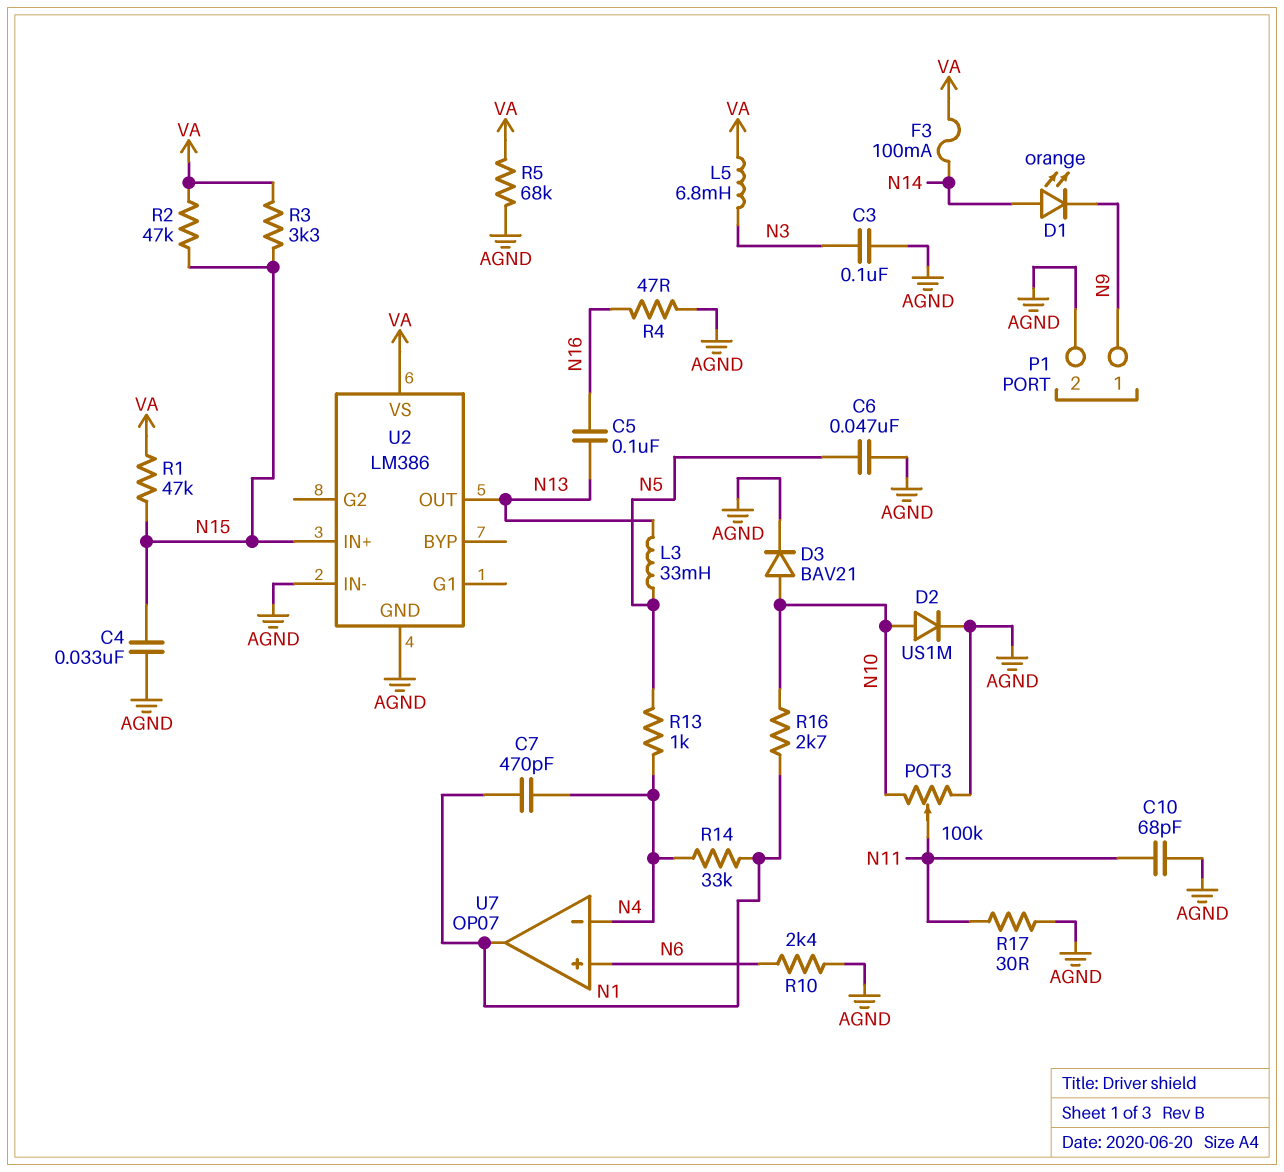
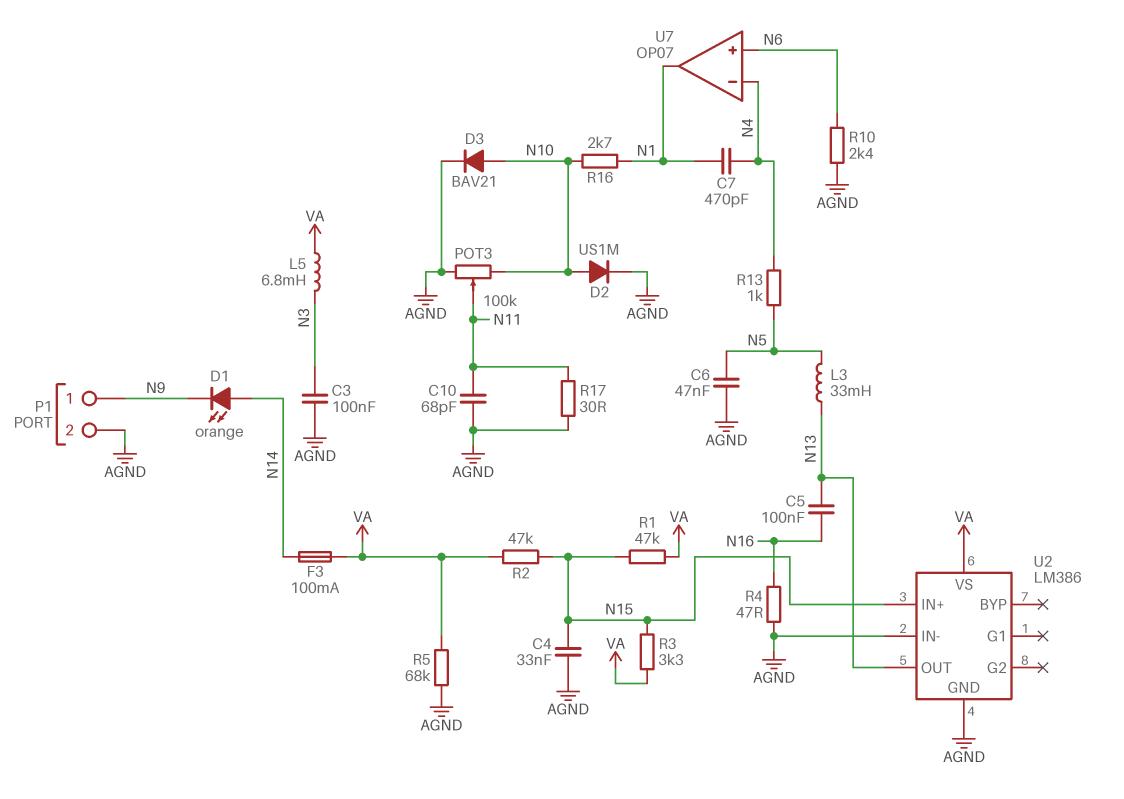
R14: 33k (N1, N4) -> none

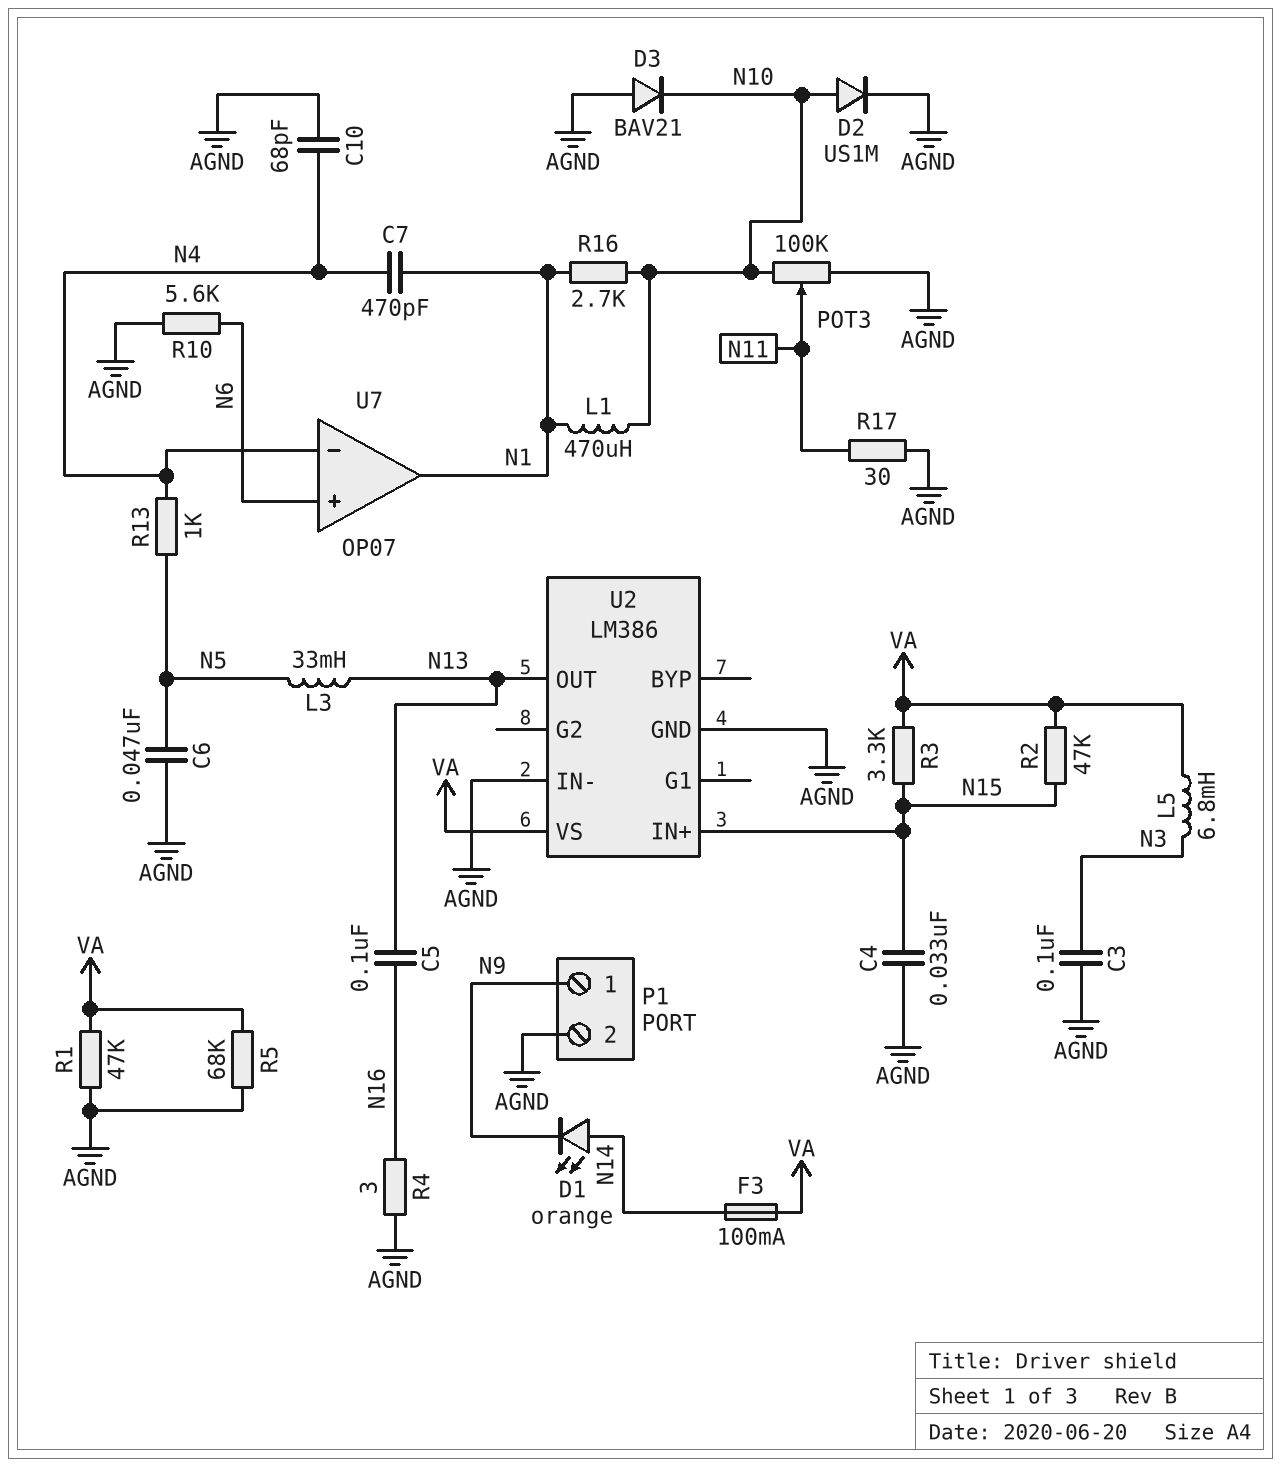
C10: 68pF (AGND, N11) -> 68pF (AGND, N4)
D3: diode BAV21 (A N10, K AGND) -> diode BAV21 (A AGND, K N10)
L1: none -> 470uH (N1, N10)
R1: 47k (N15, VA) -> 47k (AGND, VA)
R4: 47 (AGND, N16) -> 3 (AGND, N16)
R10: 2.4k (AGND, N6) -> 5.6k (AGND, N6)

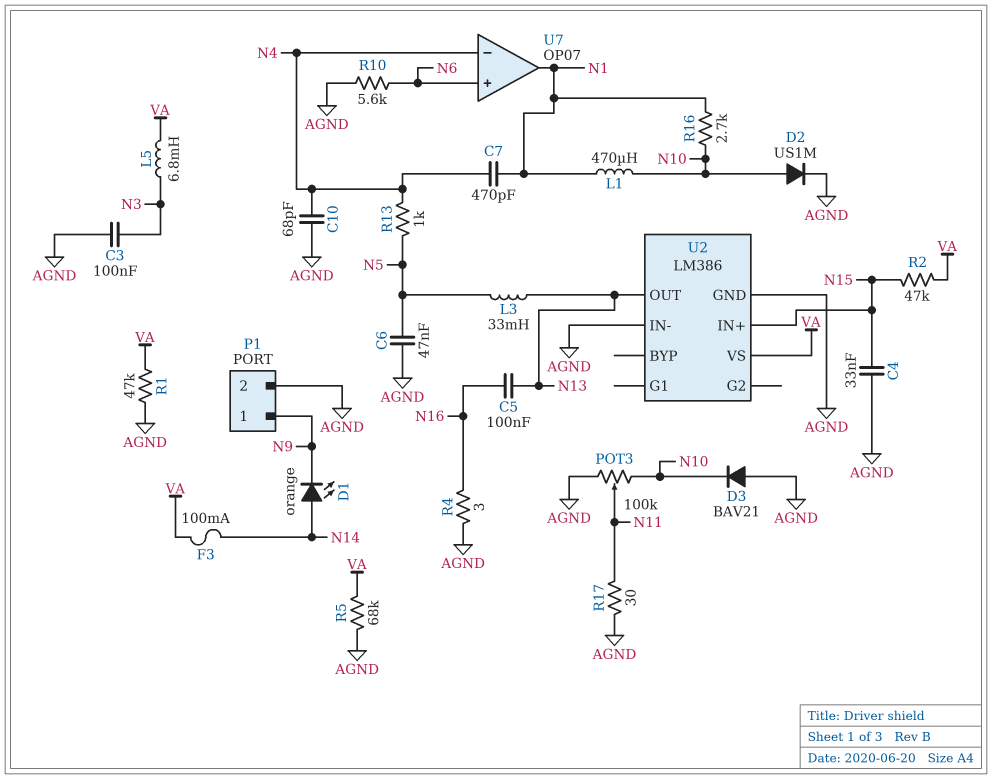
R3: 3.3k (N15, VA) -> none

